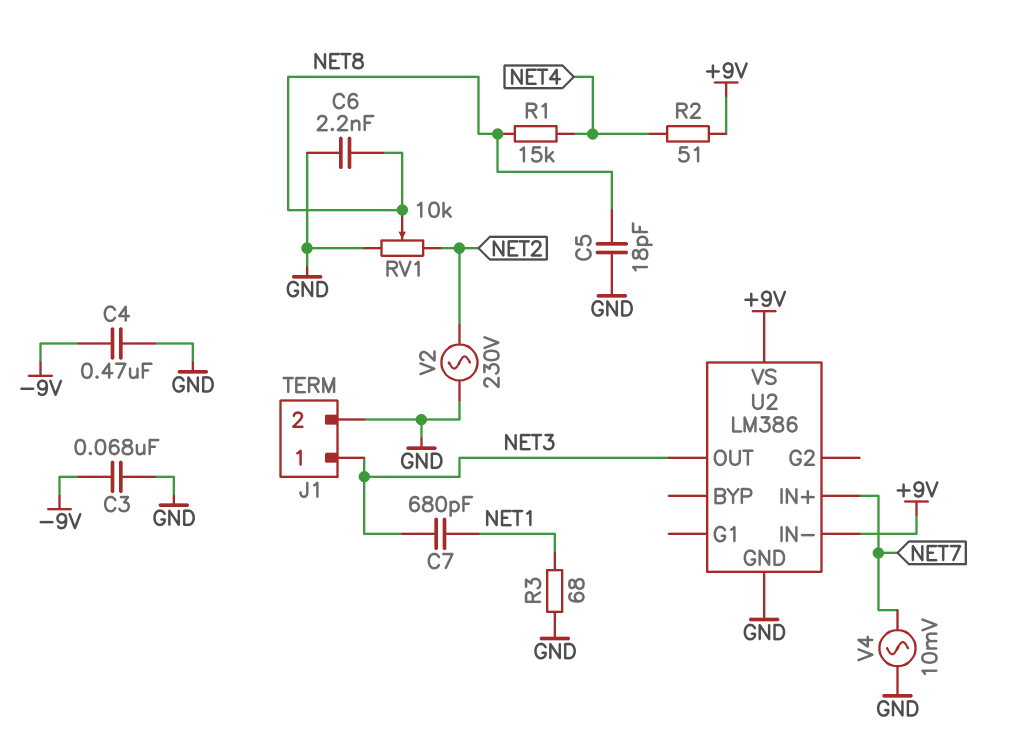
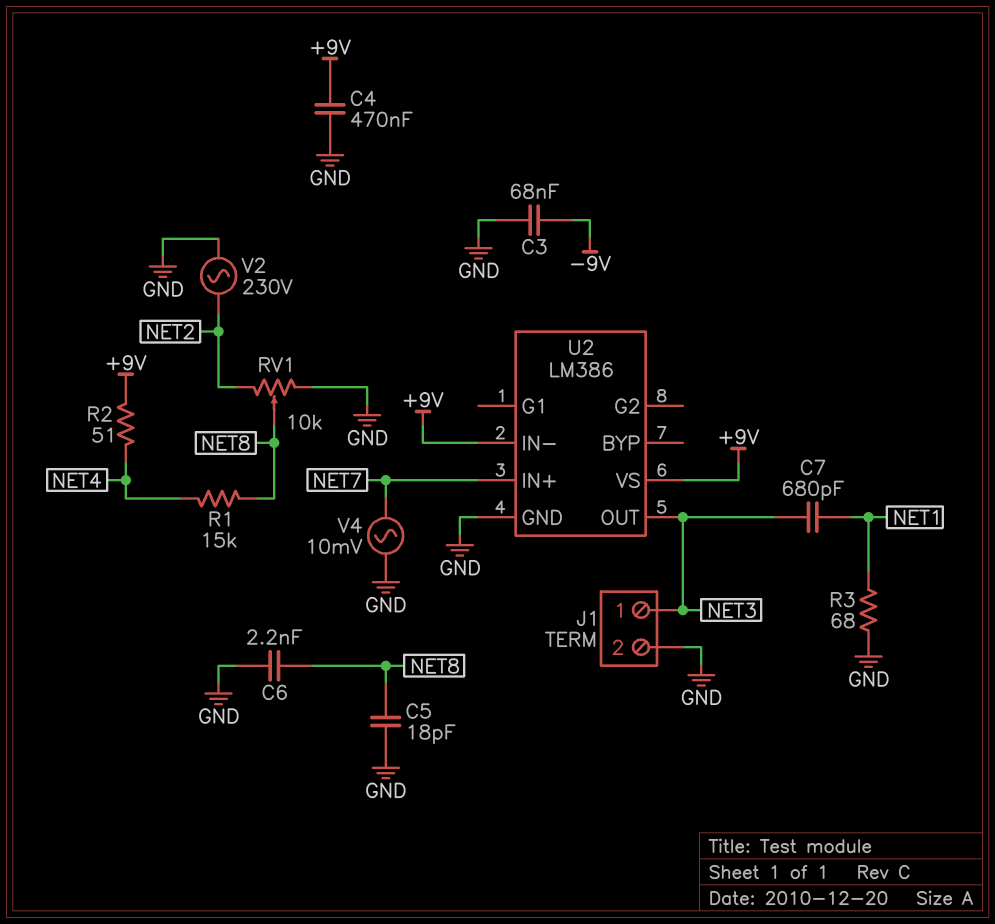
C4: 470nF (-9V, GND) -> 470nF (+9V, GND)

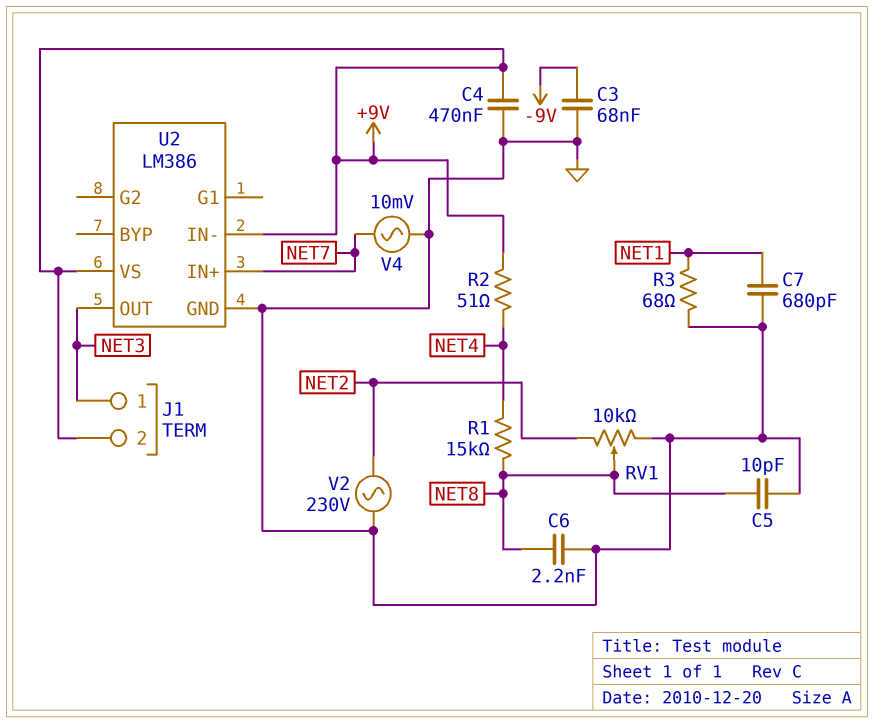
C5: 18pF (GND, NET8) -> 10pF (GND, NET8)
C7: 680pF (NET1, NET3) -> 680pF (GND, NET1)
J1 pin 2: GND -> +9V

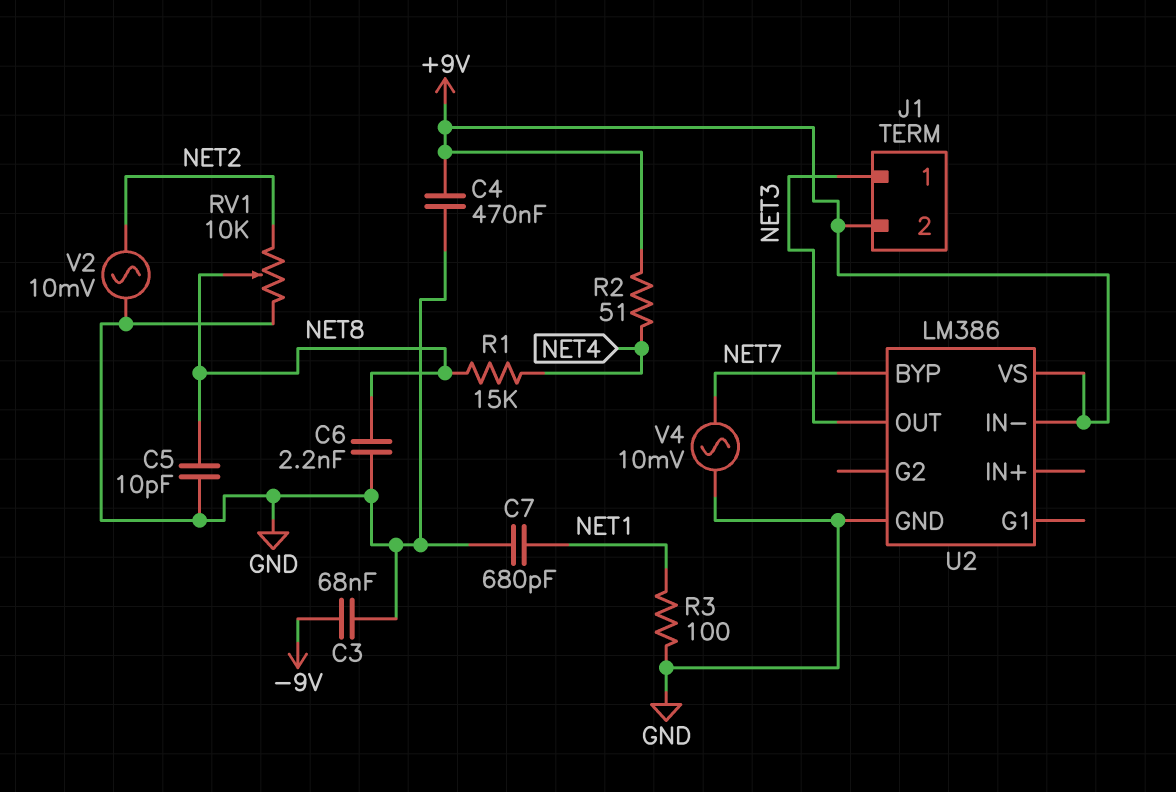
R3: 68 (GND, NET1) -> 100 (GND, NET1)
U2 pin BYP: none -> NET7
U2 pin IN+: NET7 -> none
V2: AC 230V (GND, NET2) -> AC 10mV (GND, NET2)

